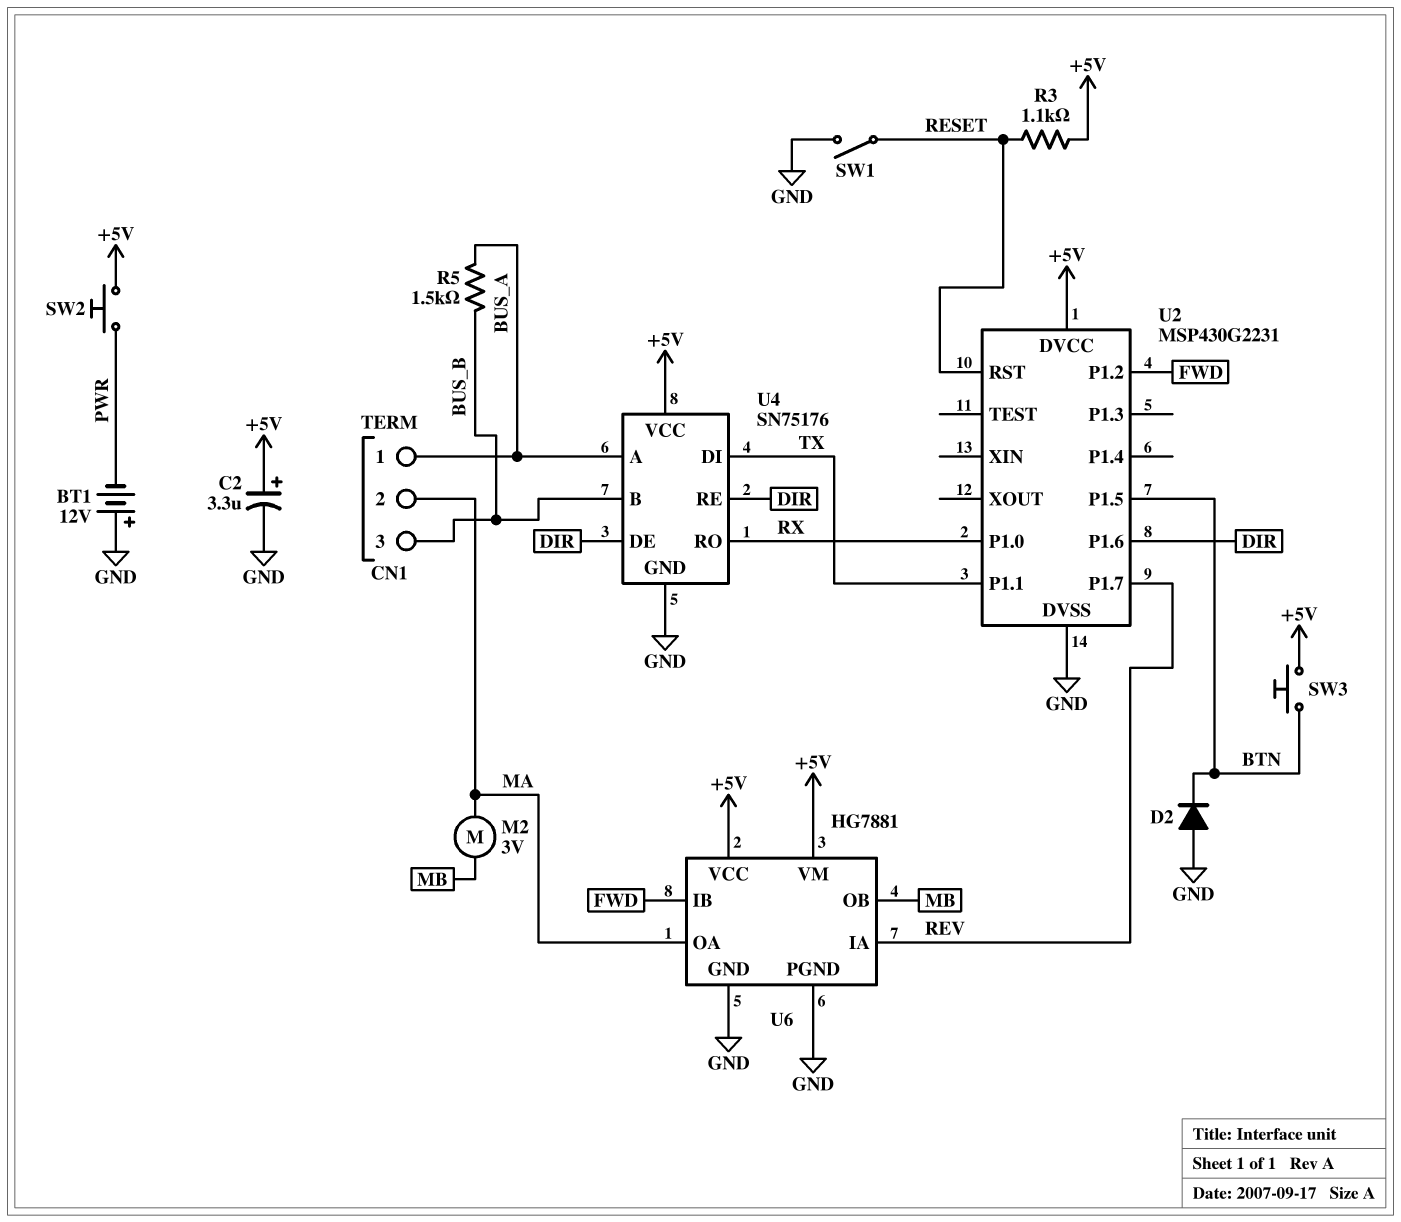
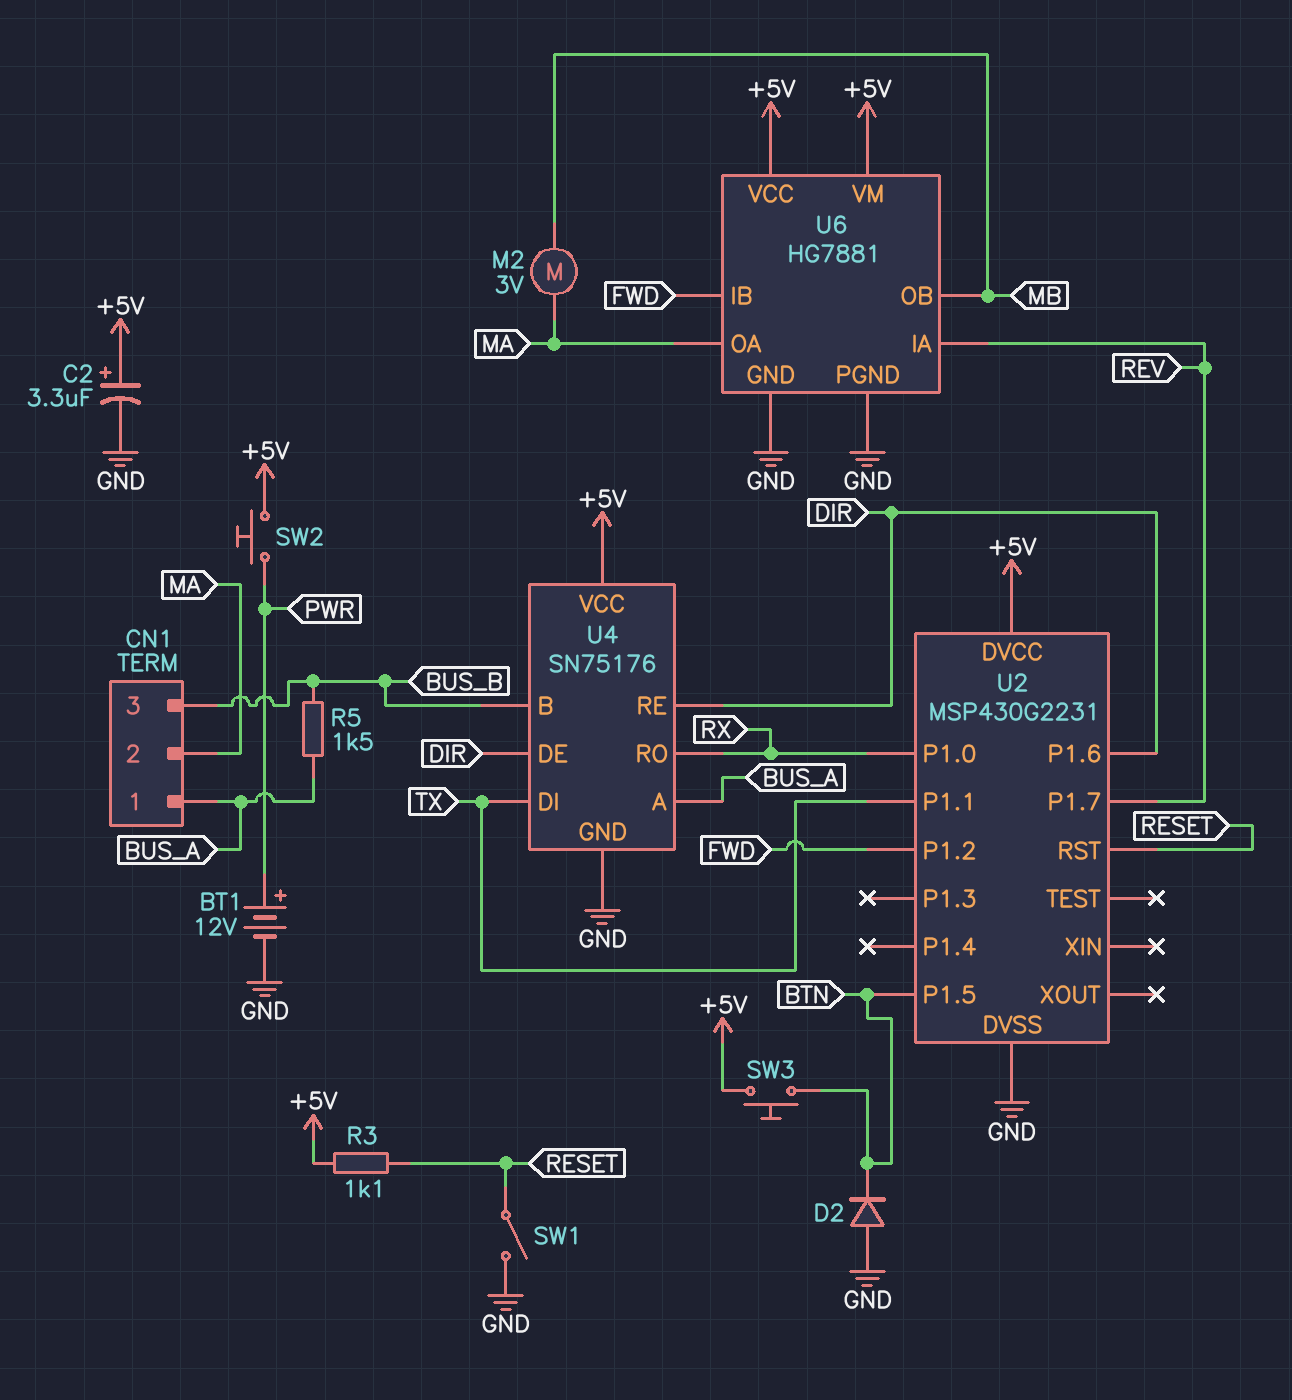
BT1: 12V (plus GND, minus PWR) -> 12V (plus PWR, minus GND)

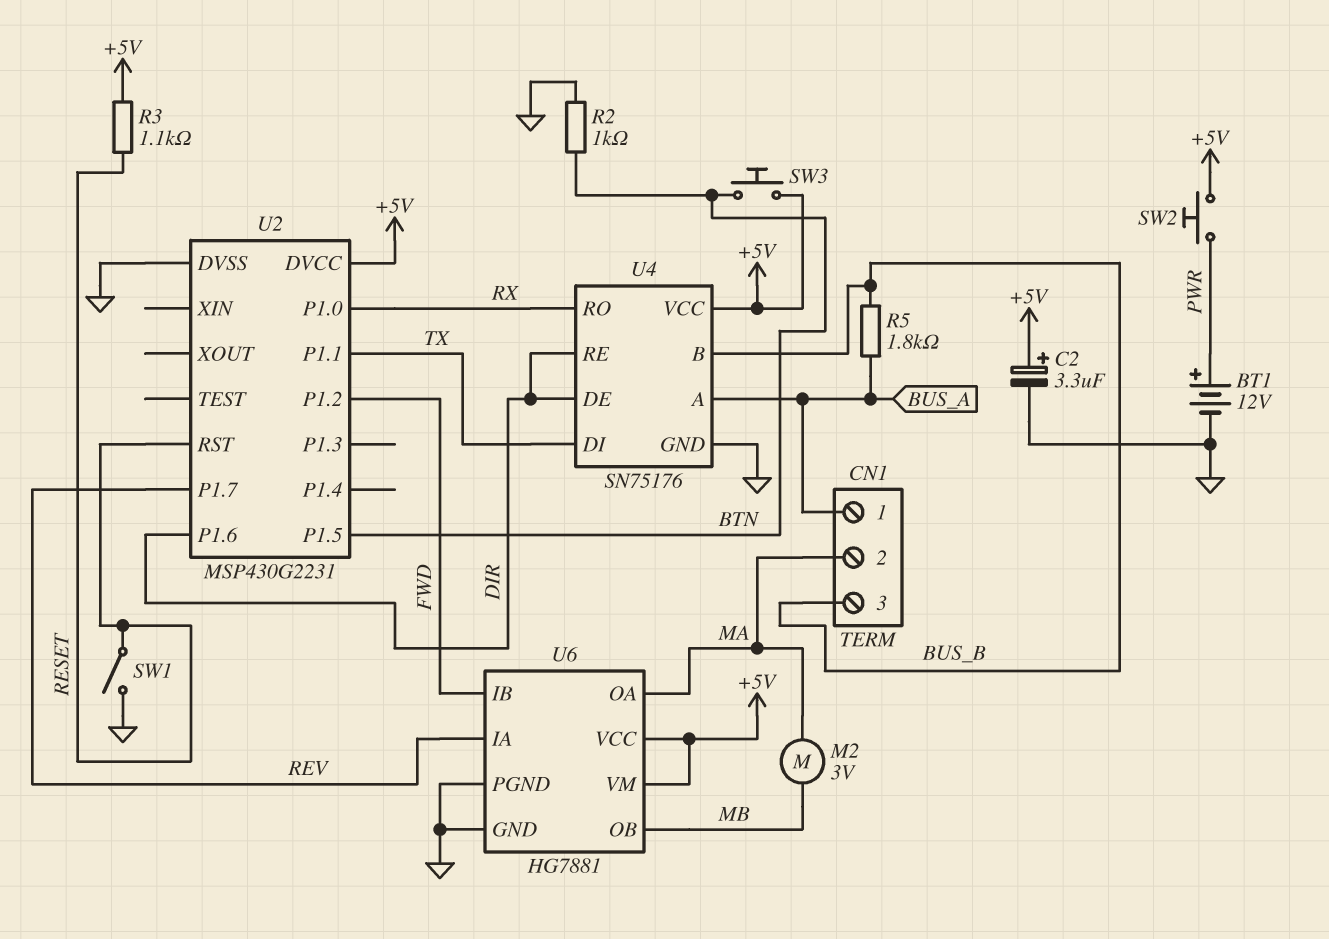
D2: diode (A GND, K BTN) -> none
R2: none -> 1k (BTN, GND)
R5: 1.5k (BUS_A, BUS_B) -> 1.8k (BUS_A, BUS_B)

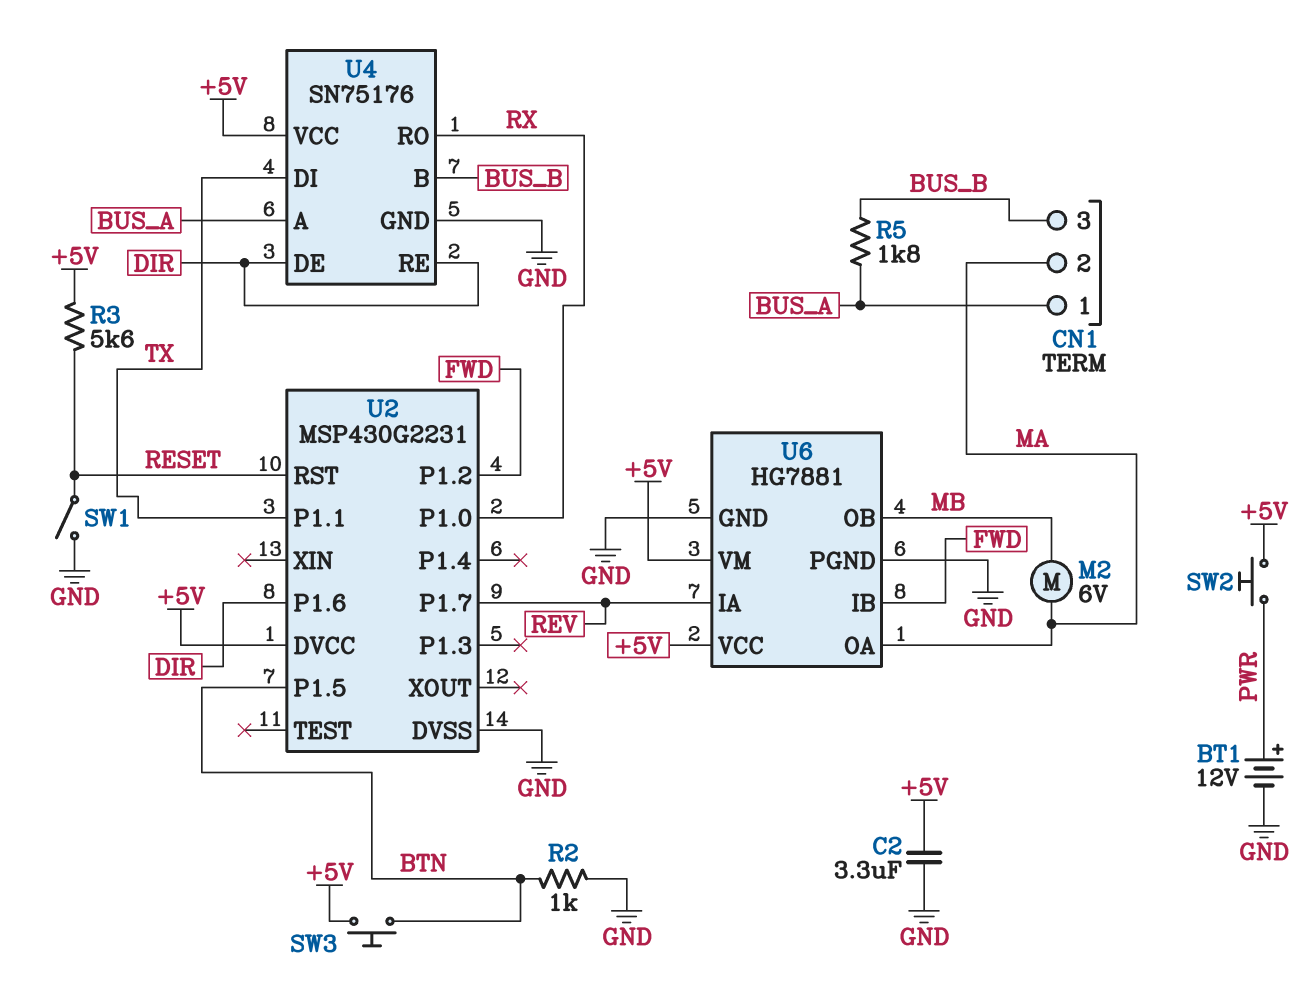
C2: 3.3uF (plus +5V, minus GND) -> 3.3uF (+5V, GND)
M2: motor 3V (MA, MB) -> motor 6V (MA, MB)
R3: 1.1k (+5V, RESET) -> 5.6k (+5V, RESET)

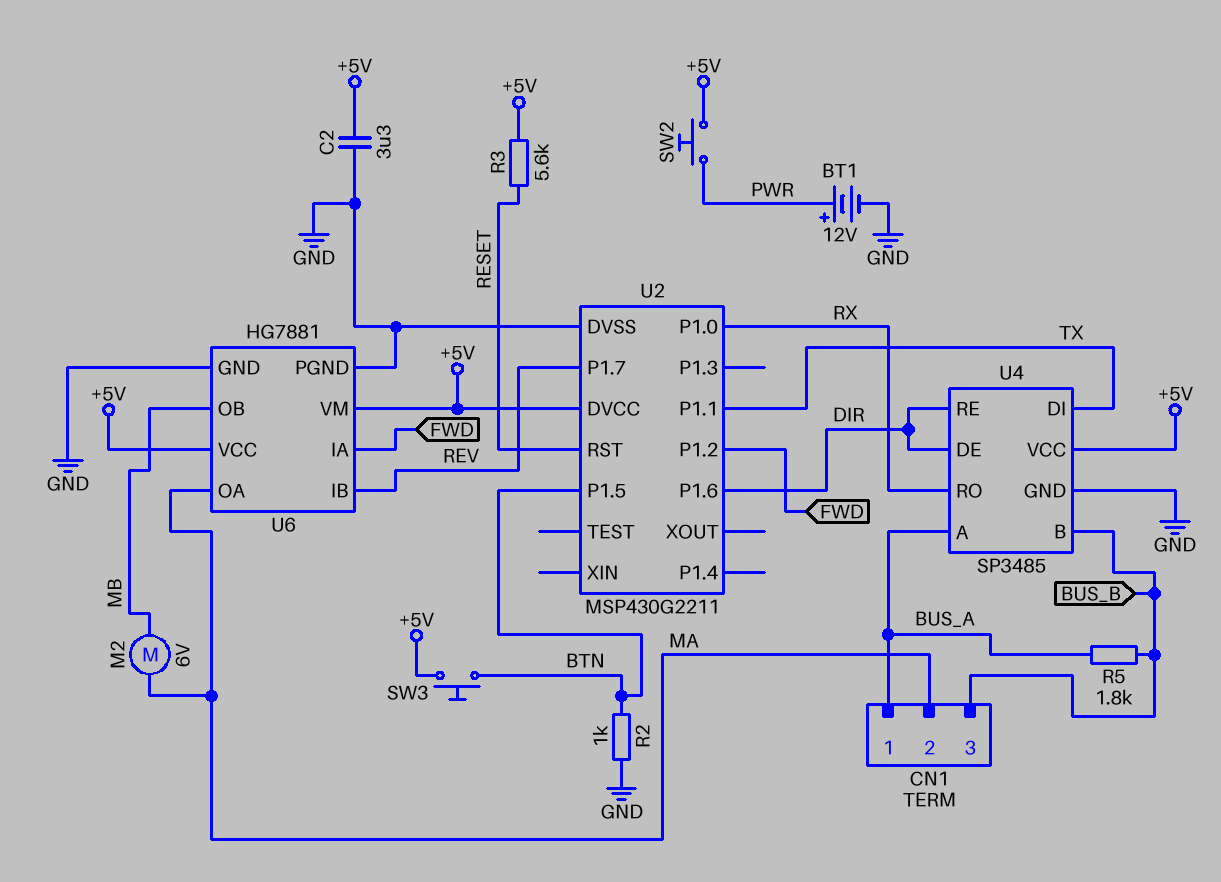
SW1: switch (GND, RESET) -> none
U2: MSP430G2231 -> MSP430G2211
U4: SN75176 -> SP3485
U6 pin IA: REV -> FWD
U6 pin IB: FWD -> REV

